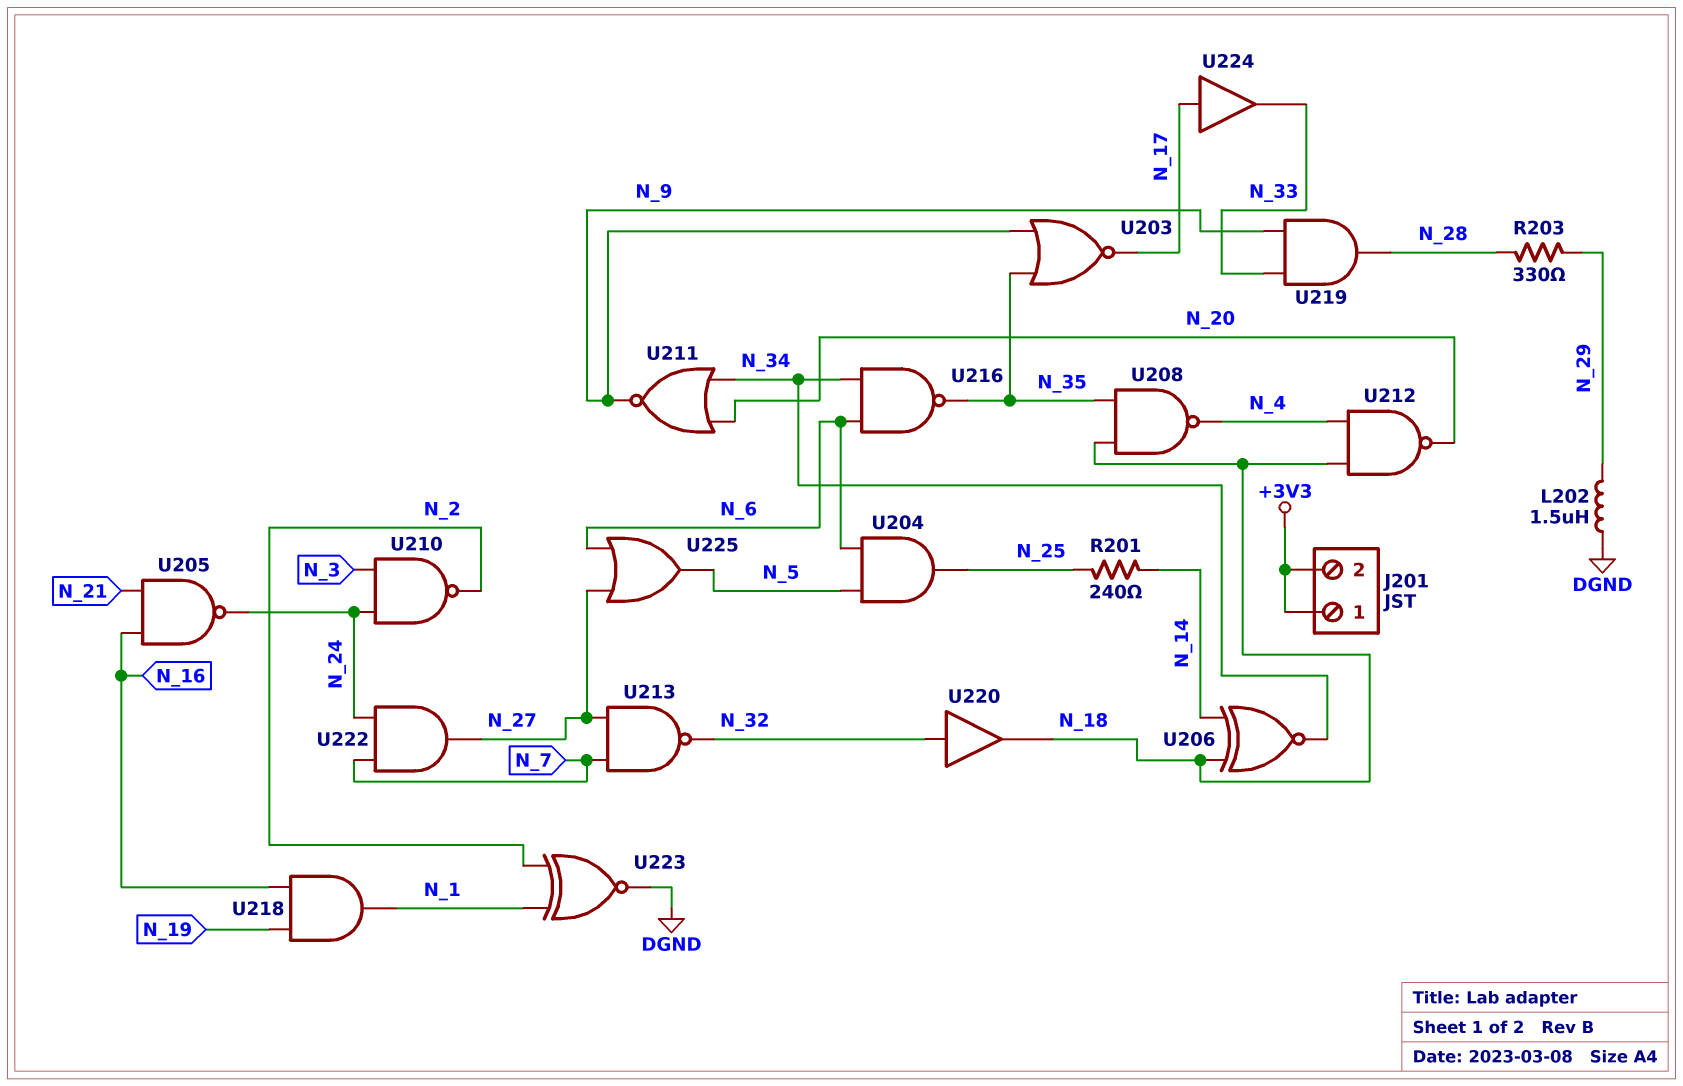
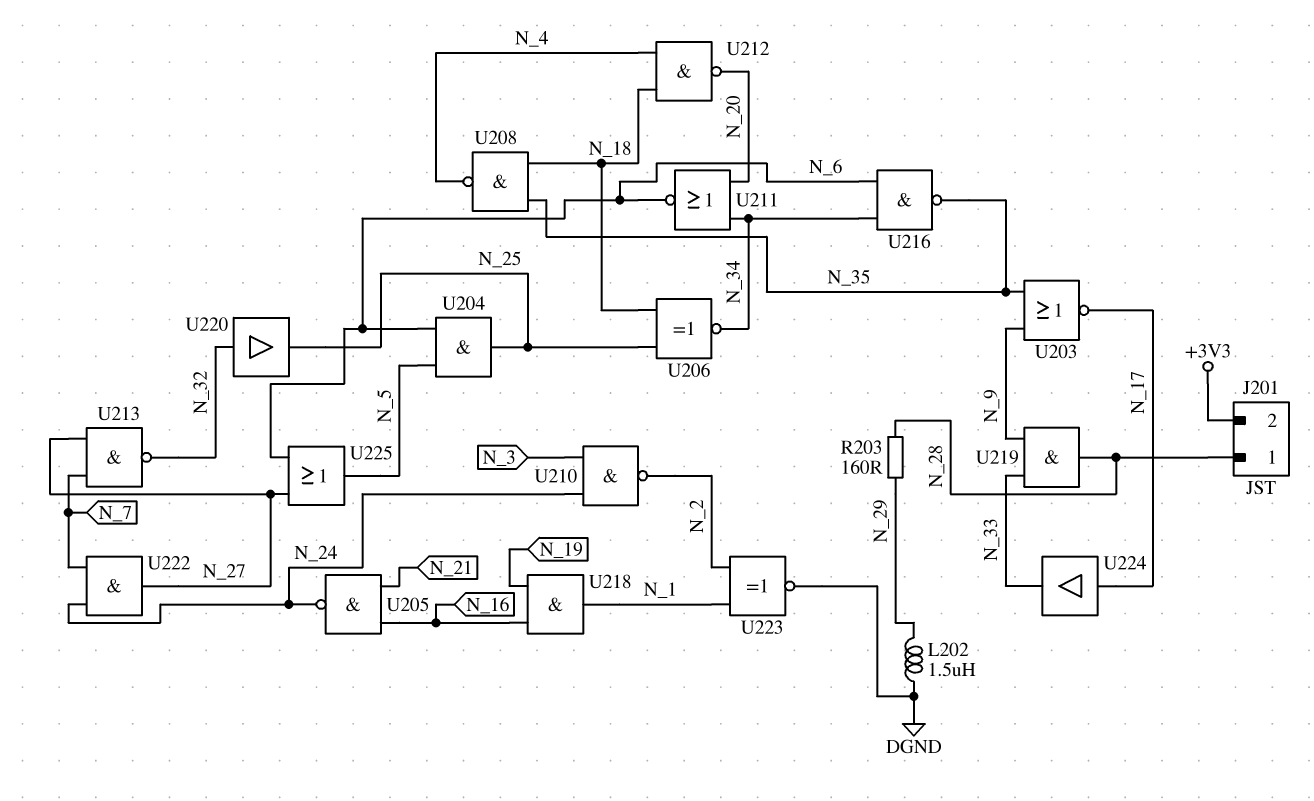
J201 pin 1: +3V3 -> N_28
R201: 240 (N_14, N_25) -> none
R203: 330 (N_28, N_29) -> 160 (N_28, N_29)
U206: XNOR (in N_14, in N_18, out N_34) -> XNOR (in N_18, in N_25, out N_34)
U211: NOR (in N_20, in N_34, out N_9) -> NOR (in N_20, in N_34, out N_6)
U220: buffer (in N_32, out N_18) -> buffer (in N_32, out N_25)

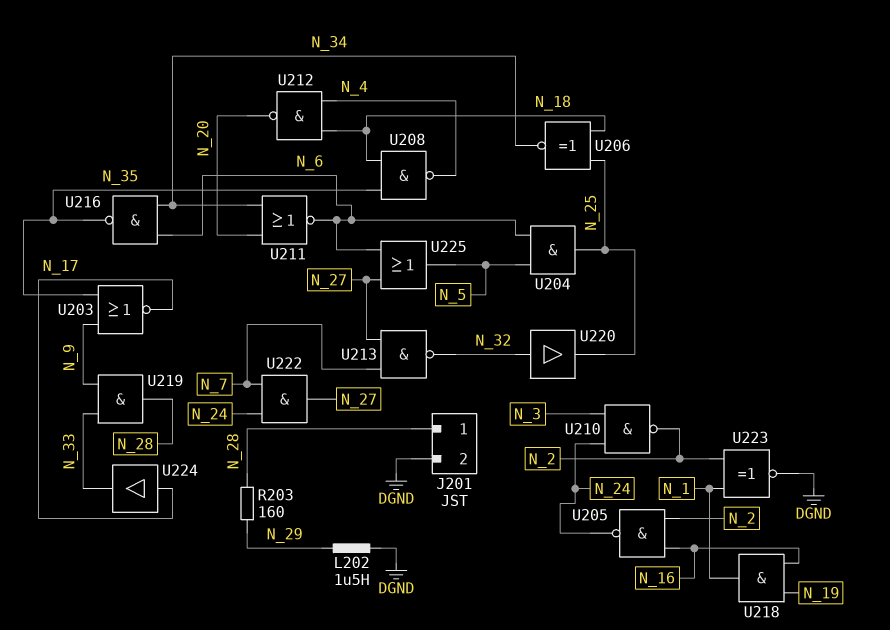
J201 pin 2: +3V3 -> DGND
U205: NAND (in N_16, in N_21, out N_24) -> NAND (in N_2, in N_16, out N_24)

